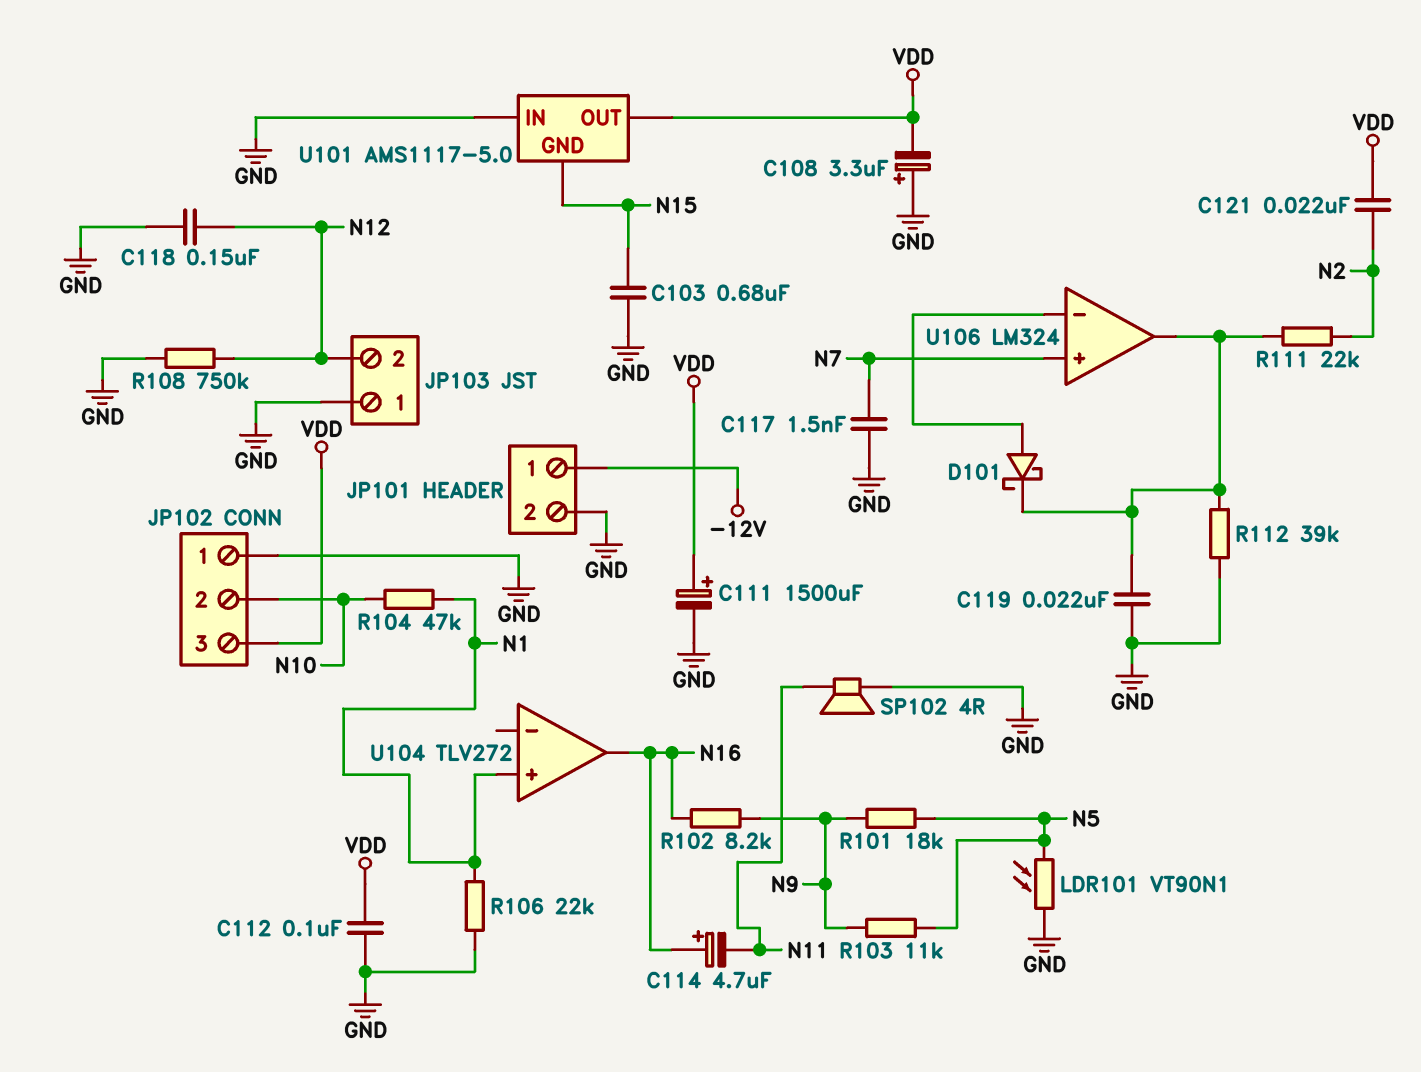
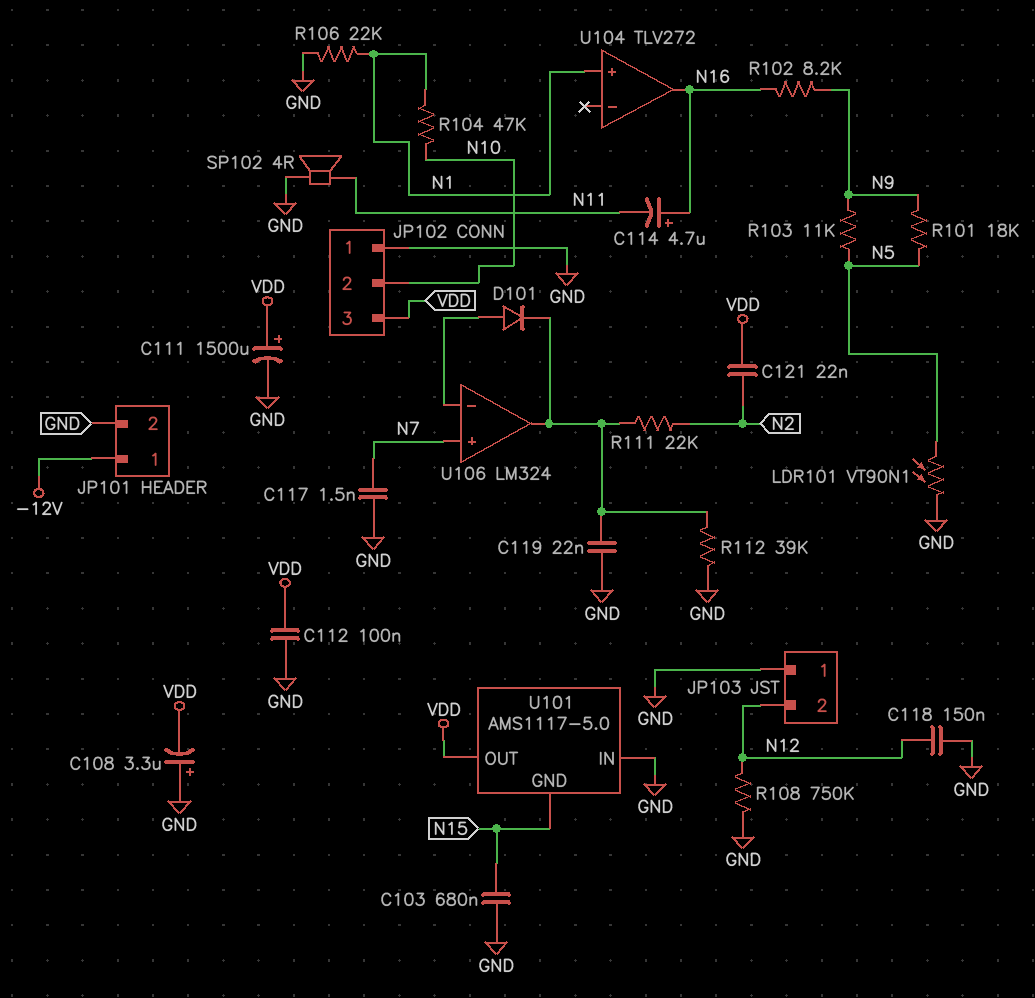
D101: schottky (A U106/in-, K U106/out) -> diode (A U106/in-, K U106/out)

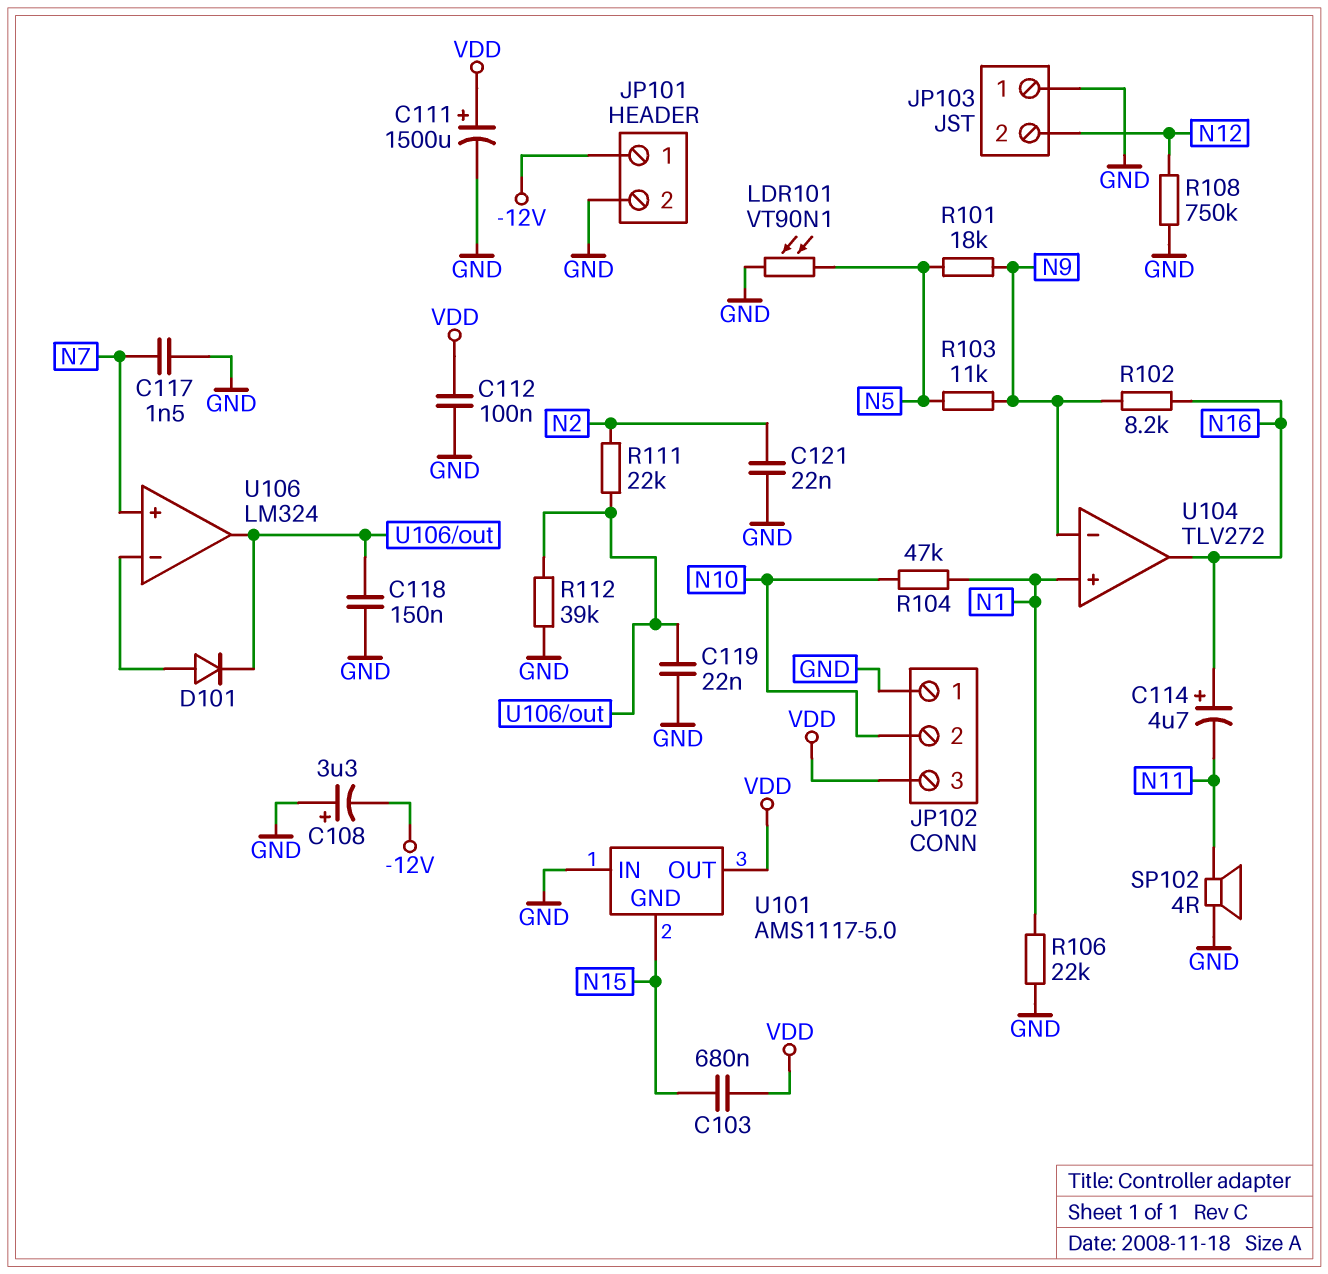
C103: 680nF (GND, N15) -> 680nF (N15, VDD)
C108: 3.3uF (plus GND, minus VDD) -> 3.3uF (plus GND, minus -12V)
C118: 150nF (GND, N12) -> 150nF (GND, U106/out)
C121: 22nF (N2, VDD) -> 22nF (GND, N2)
U104 pin in-: none -> N9

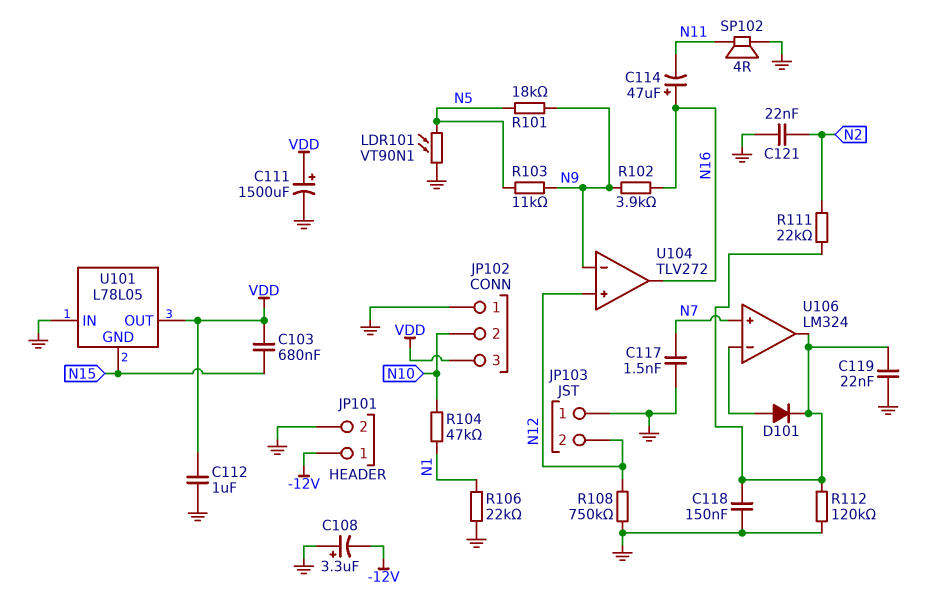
C112: 100nF (GND, VDD) -> 1uF (GND, VDD)
C114: 4.7uF (plus N16, minus N11) -> 47uF (plus N16, minus N11)
R102: 8.2k (N9, N16) -> 3.9k (N9, N16)
R112: 39k (GND, U106/out) -> 120k (GND, U106/out)
U101: AMS1117-5.0 -> L78L05
U104 pin in+: N1 -> N12

